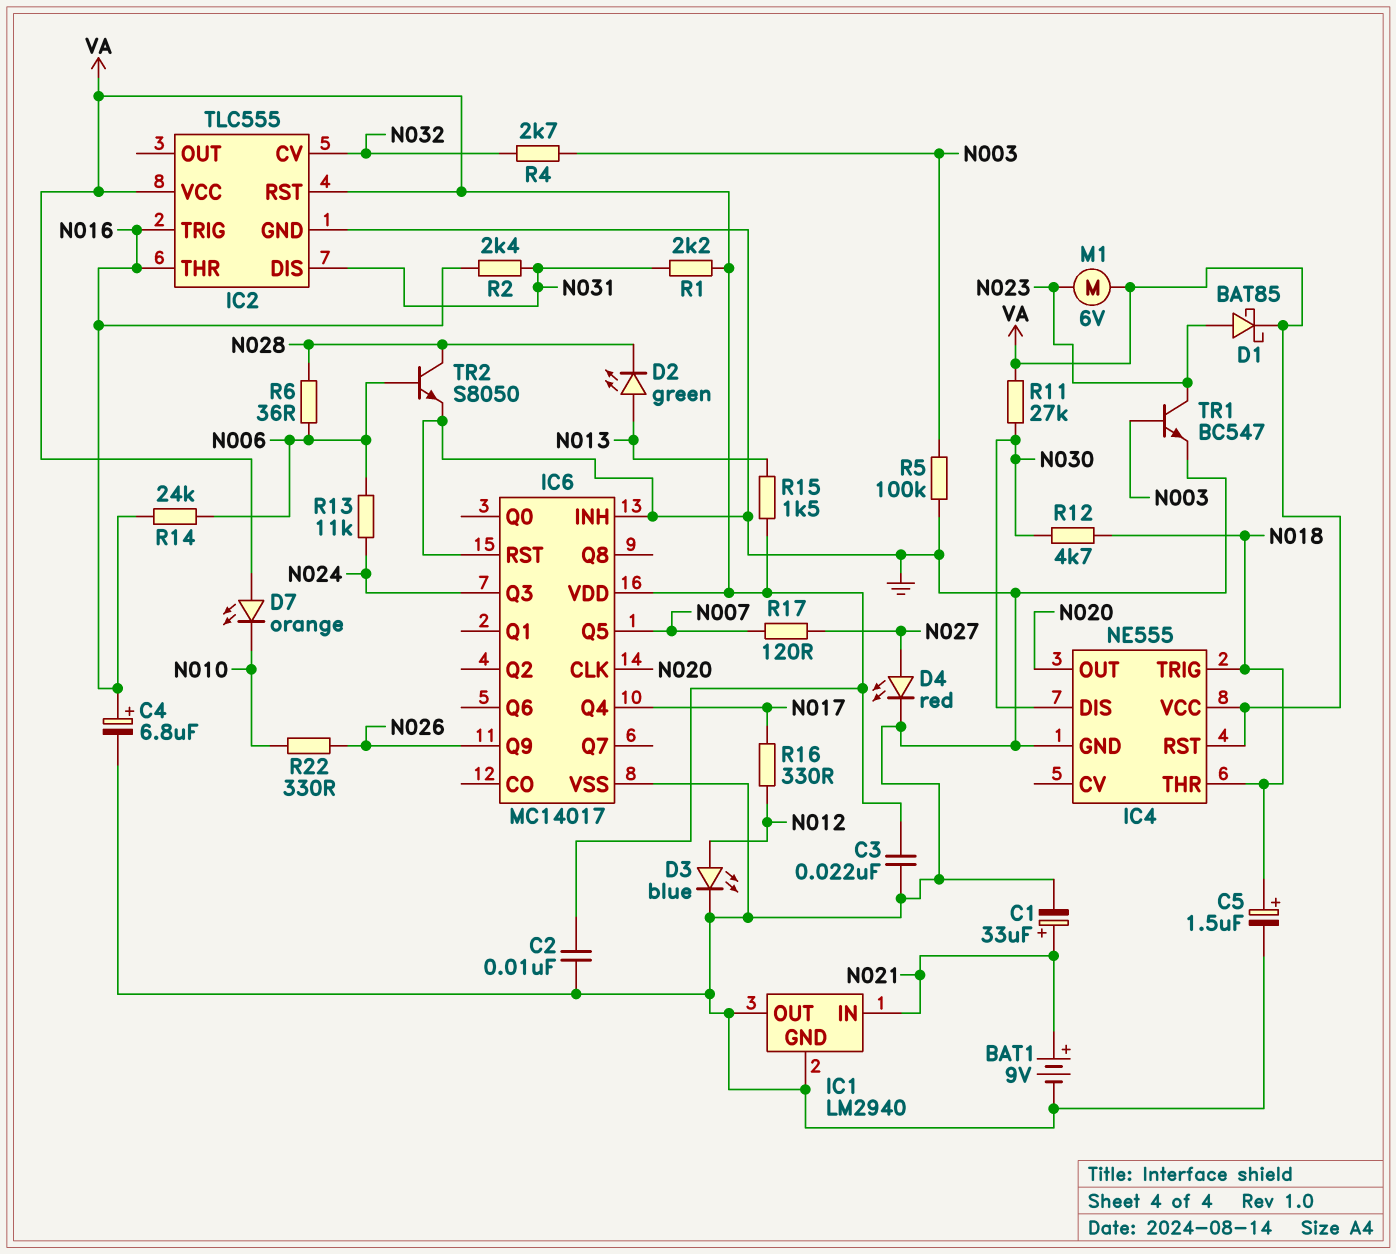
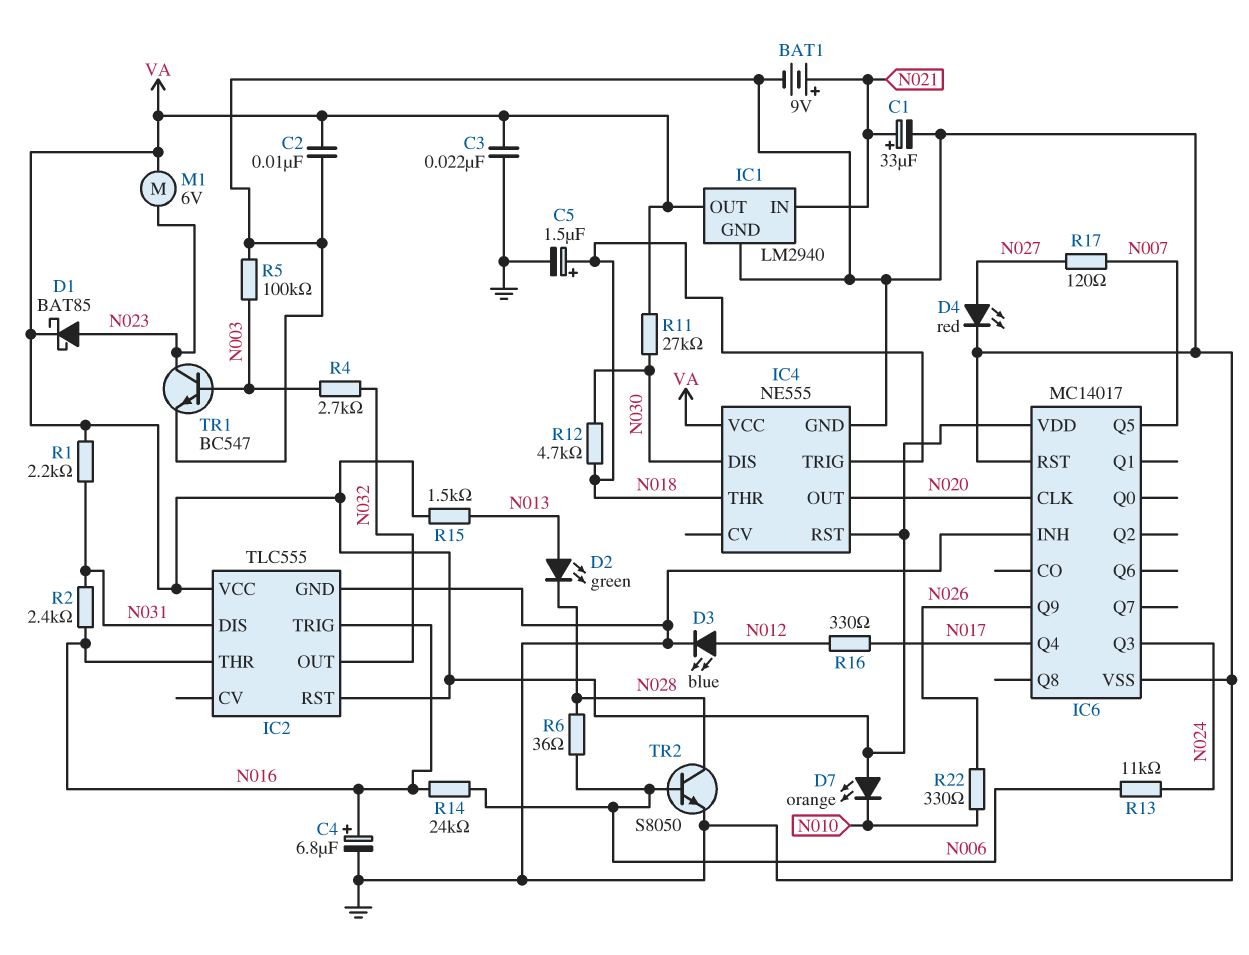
IC1 pin OUT: GND -> VA
IC2 pin CV: N032 -> none
IC2 pin OUT: none -> N032

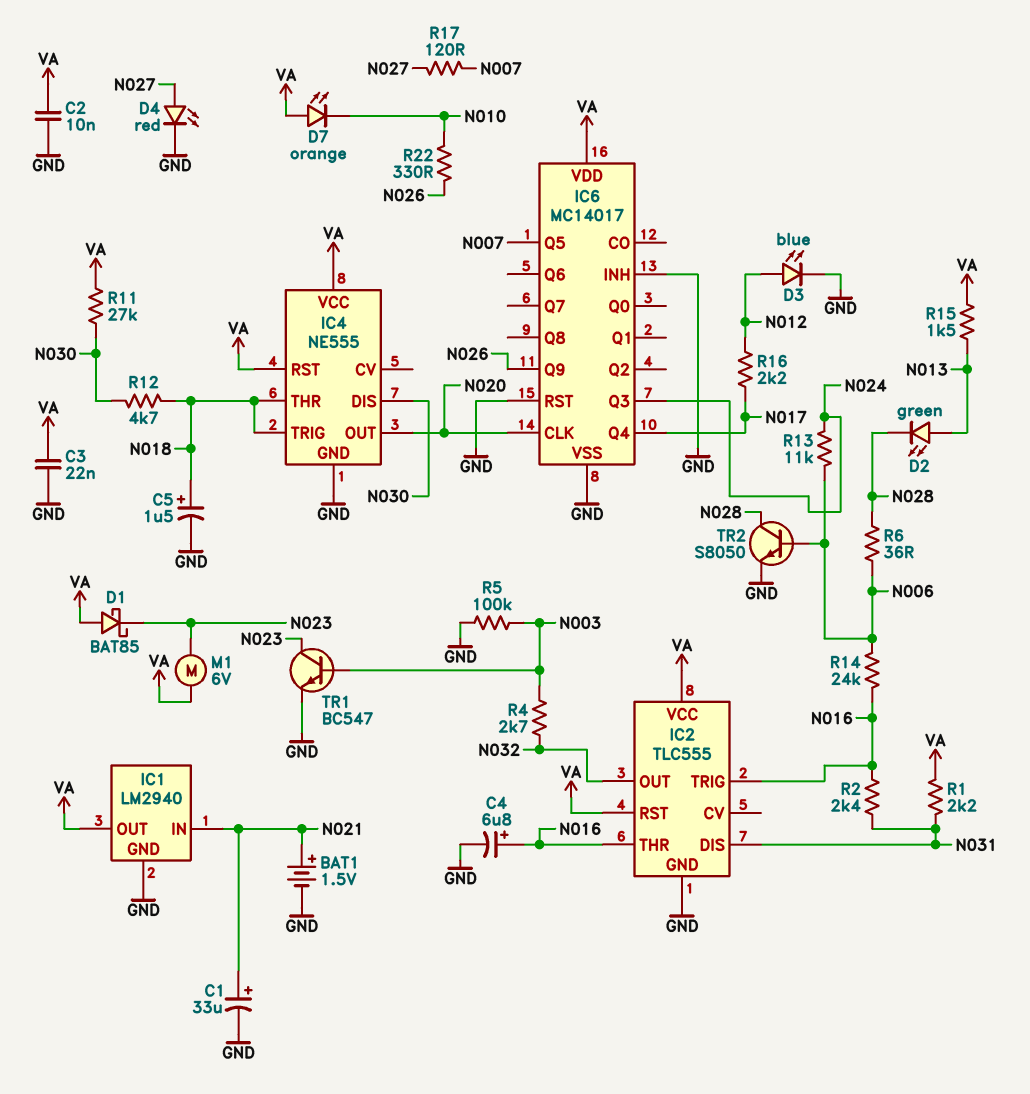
BAT1: 9V (plus N021, minus GND) -> 1.5V (plus N021, minus GND)
D1: schottky BAT85 (A N023, K VA) -> schottky BAT85 (A VA, K N023)
R16: 330 (N012, N017) -> 2.2k (N012, N017)

